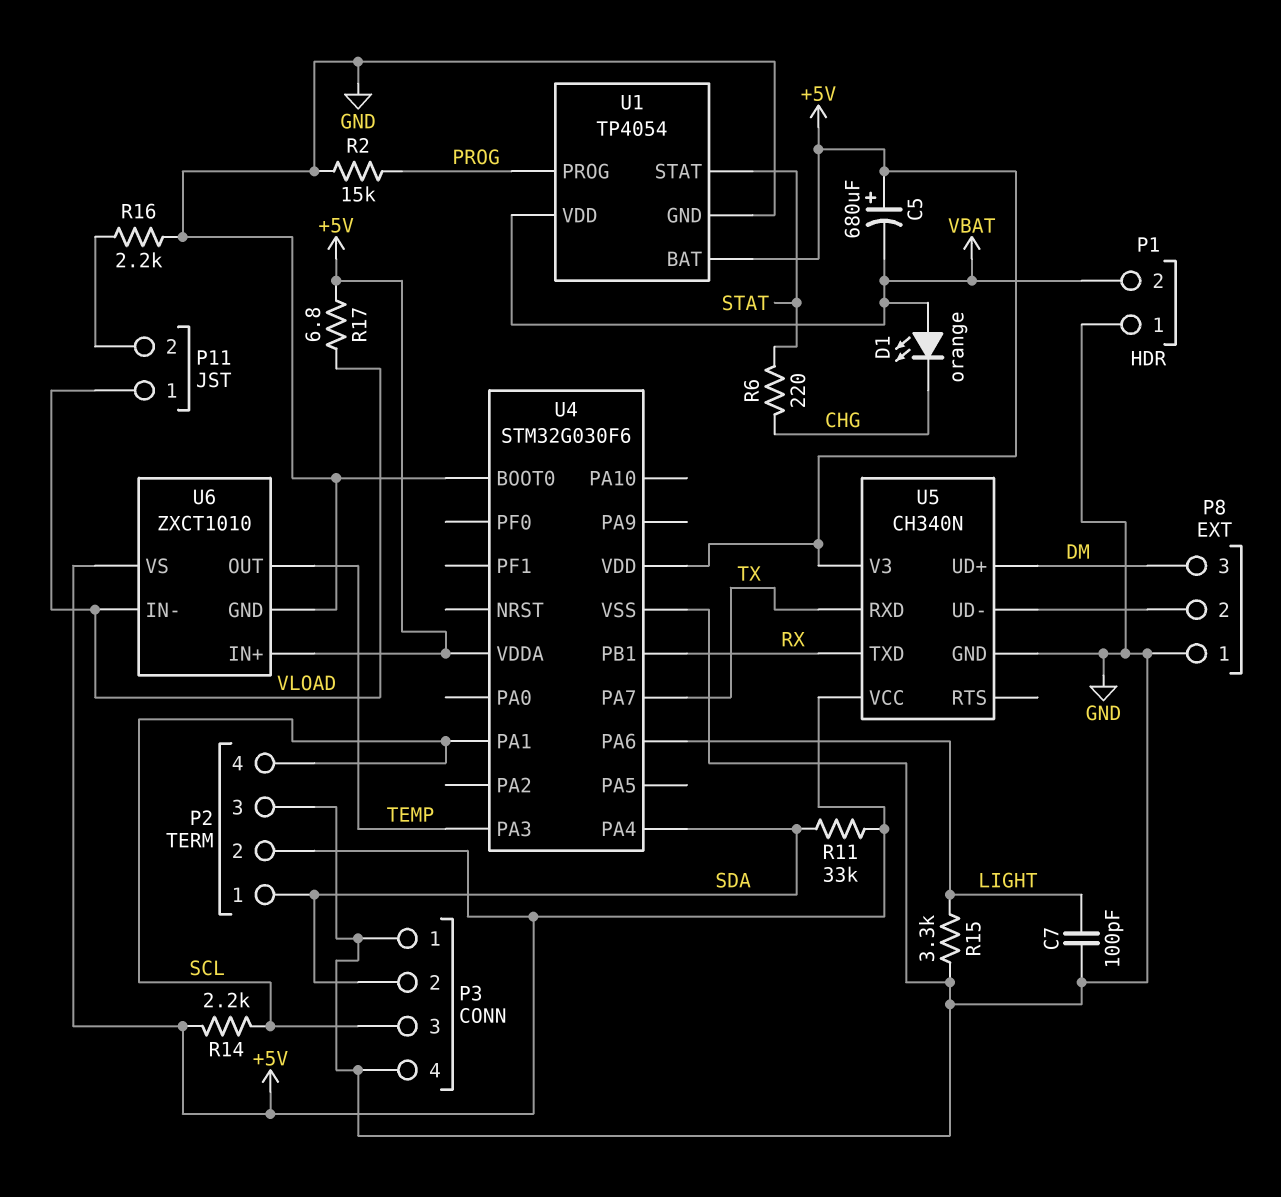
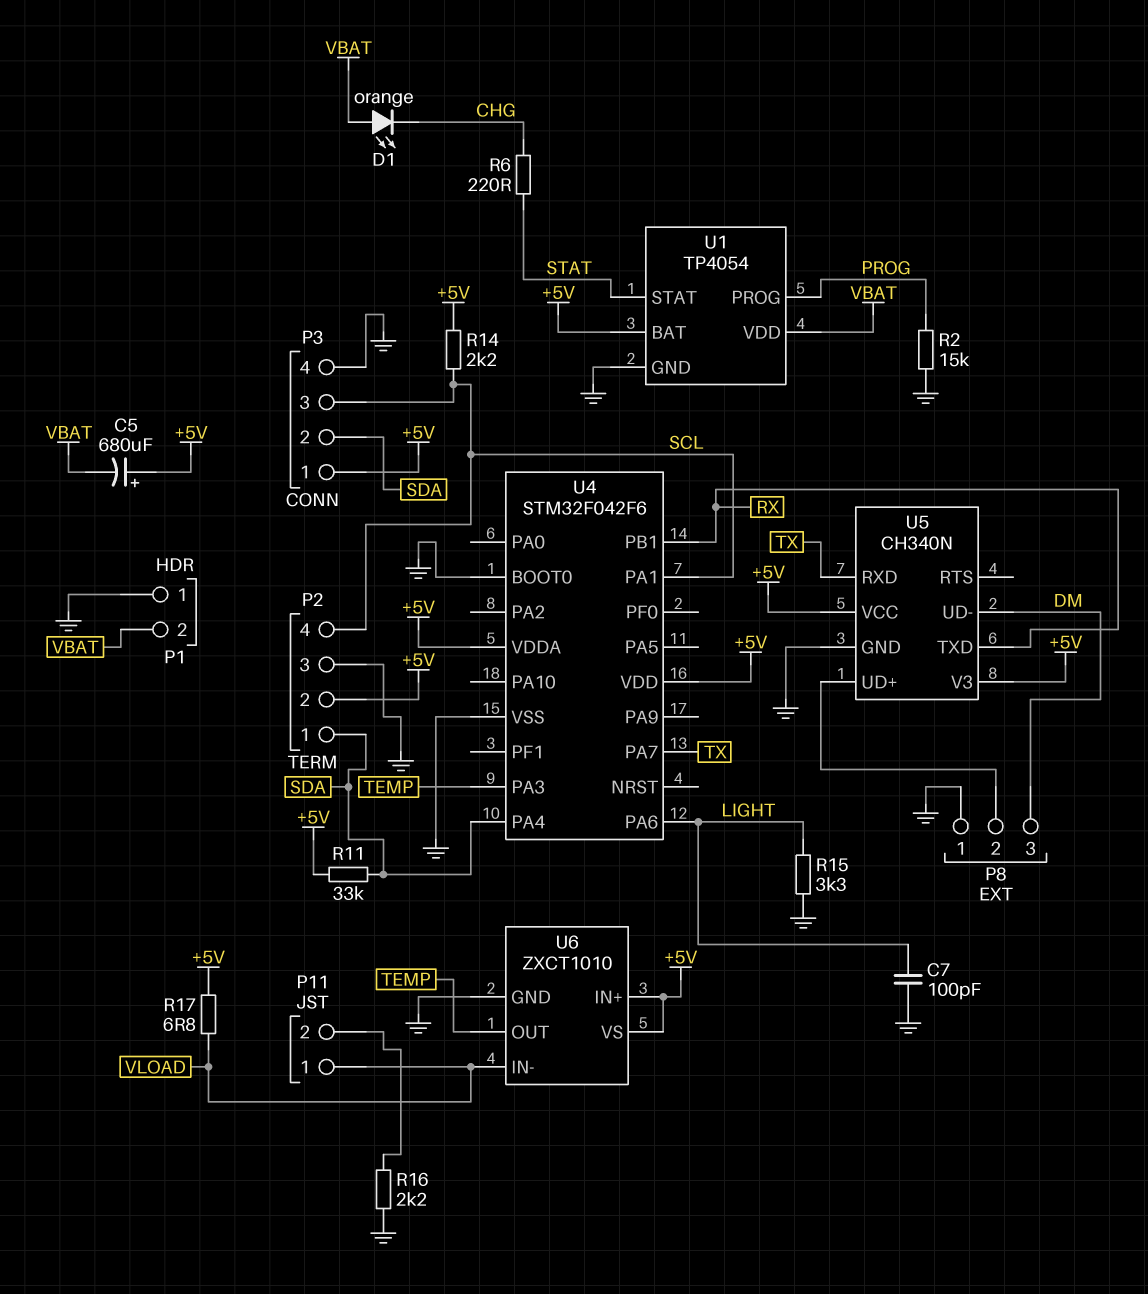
P3 pin 1: GND -> +5V
U4: STM32G030F6 -> STM32F042F6
U5 pin UD+: DM -> P8/2
U5 pin UD-: P8/2 -> DM

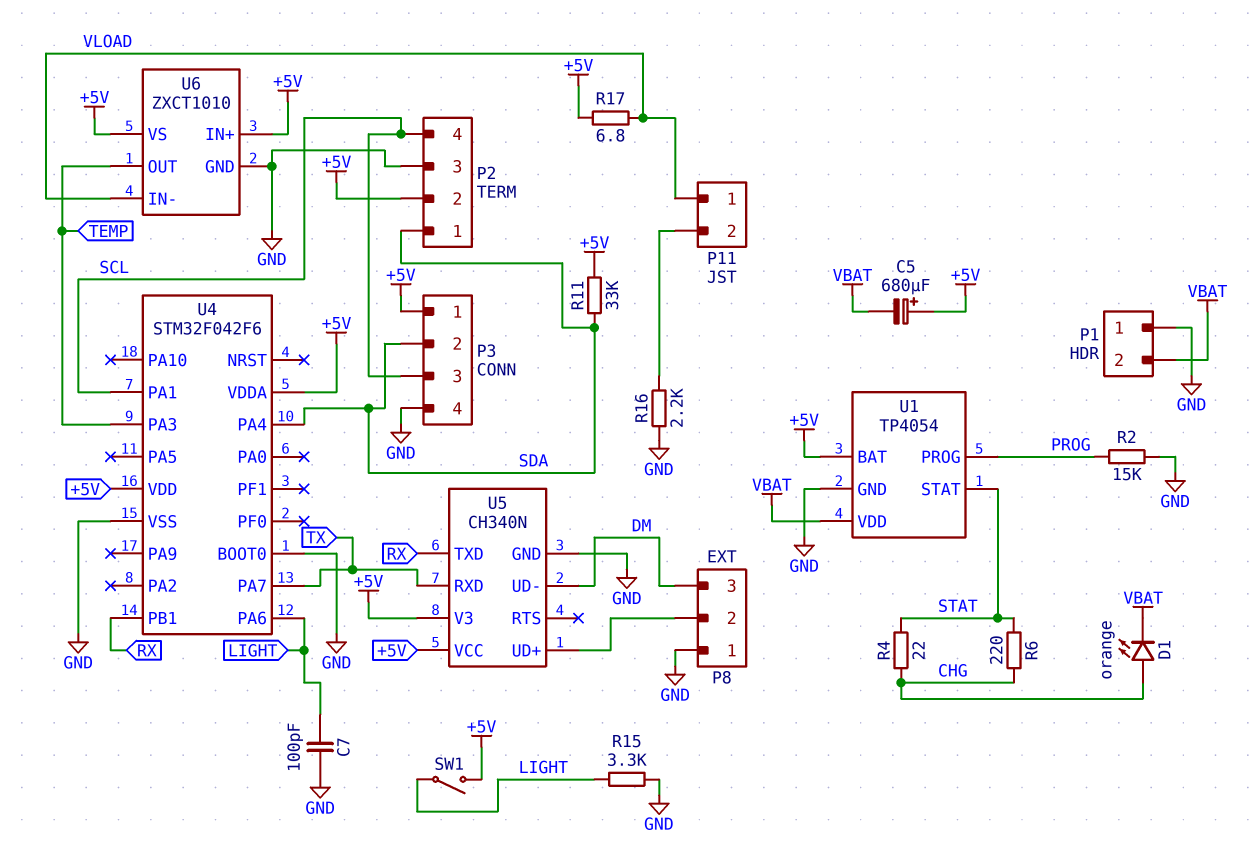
D1: LED orange (A VBAT, K CHG) -> LED orange (A CHG, K VBAT)
R4: none -> 22 (CHG, STAT)
R14: 2.2k (+5V, SCL) -> none
SW1: none -> switch (+5V, LIGHT)

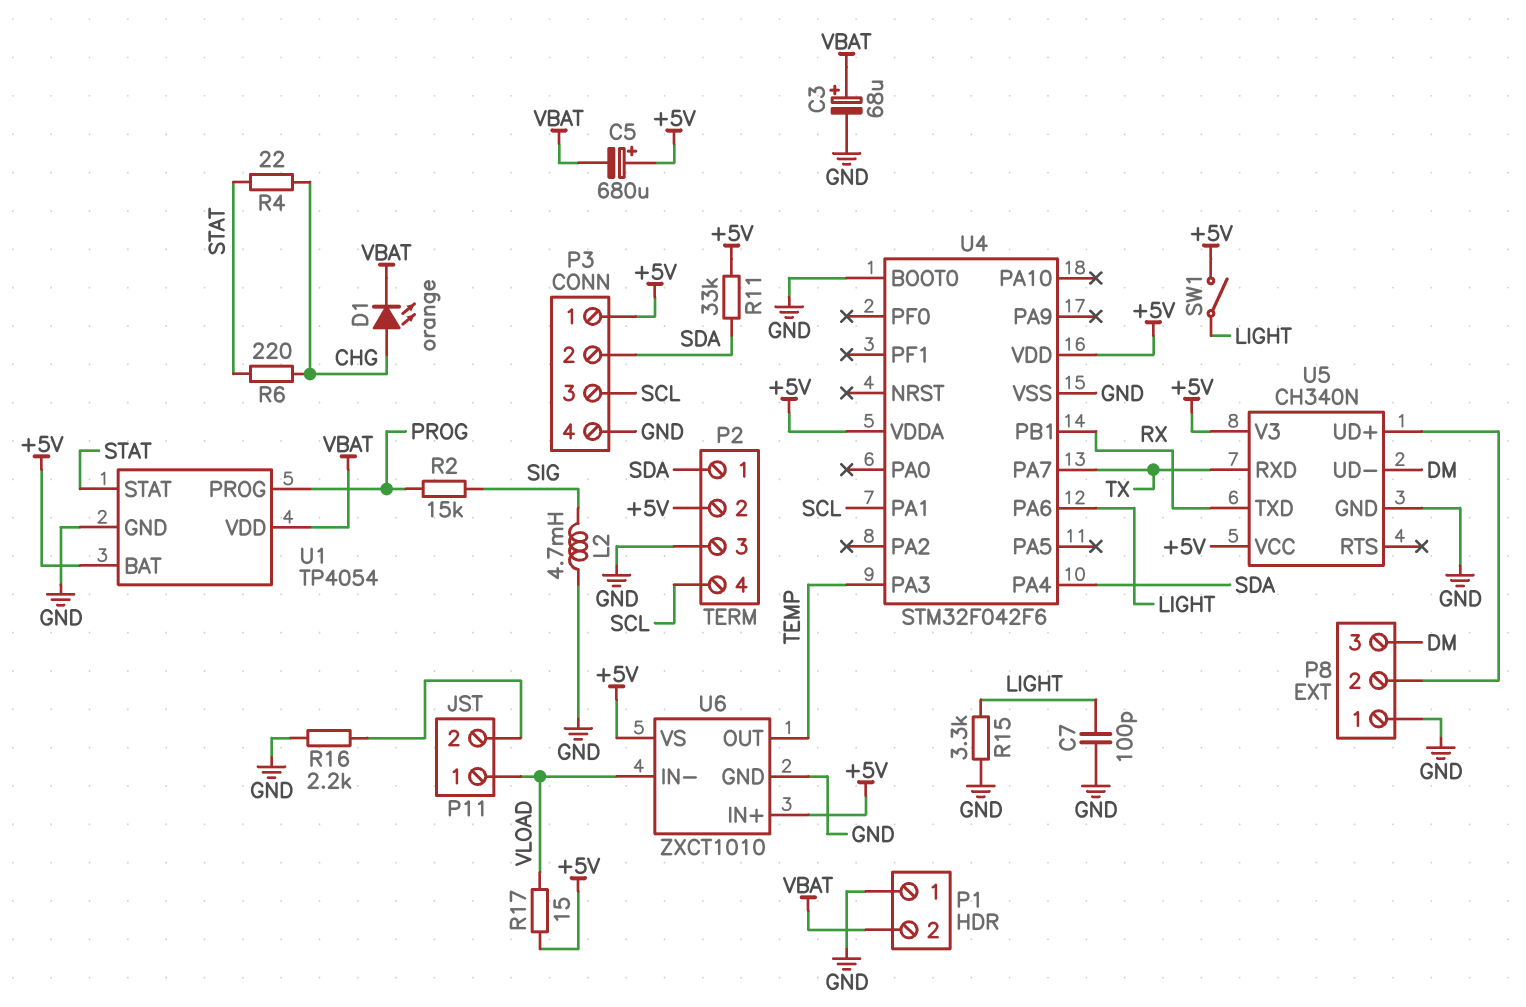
C3: none -> 68uF (plus VBAT, minus GND)
L2: none -> 4.7mH (GND, SIG)
R2: 15k (GND, PROG) -> 15k (PROG, SIG)
R17: 6.8 (+5V, VLOAD) -> 15 (+5V, VLOAD)

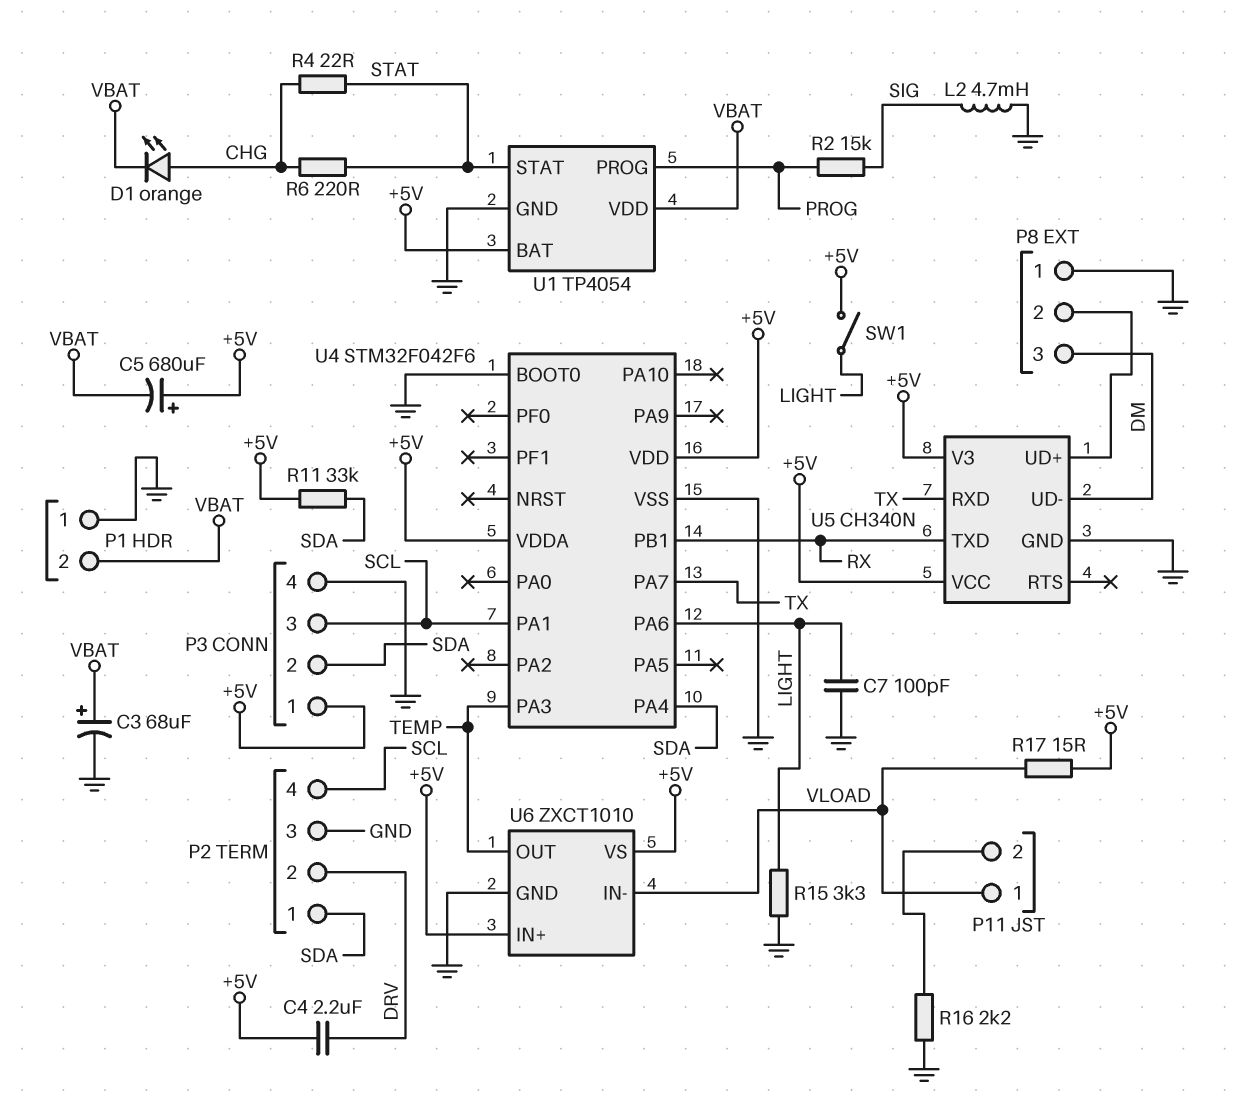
C4: none -> 2.2uF (+5V, DRV)
P2 pin 2: +5V -> DRV

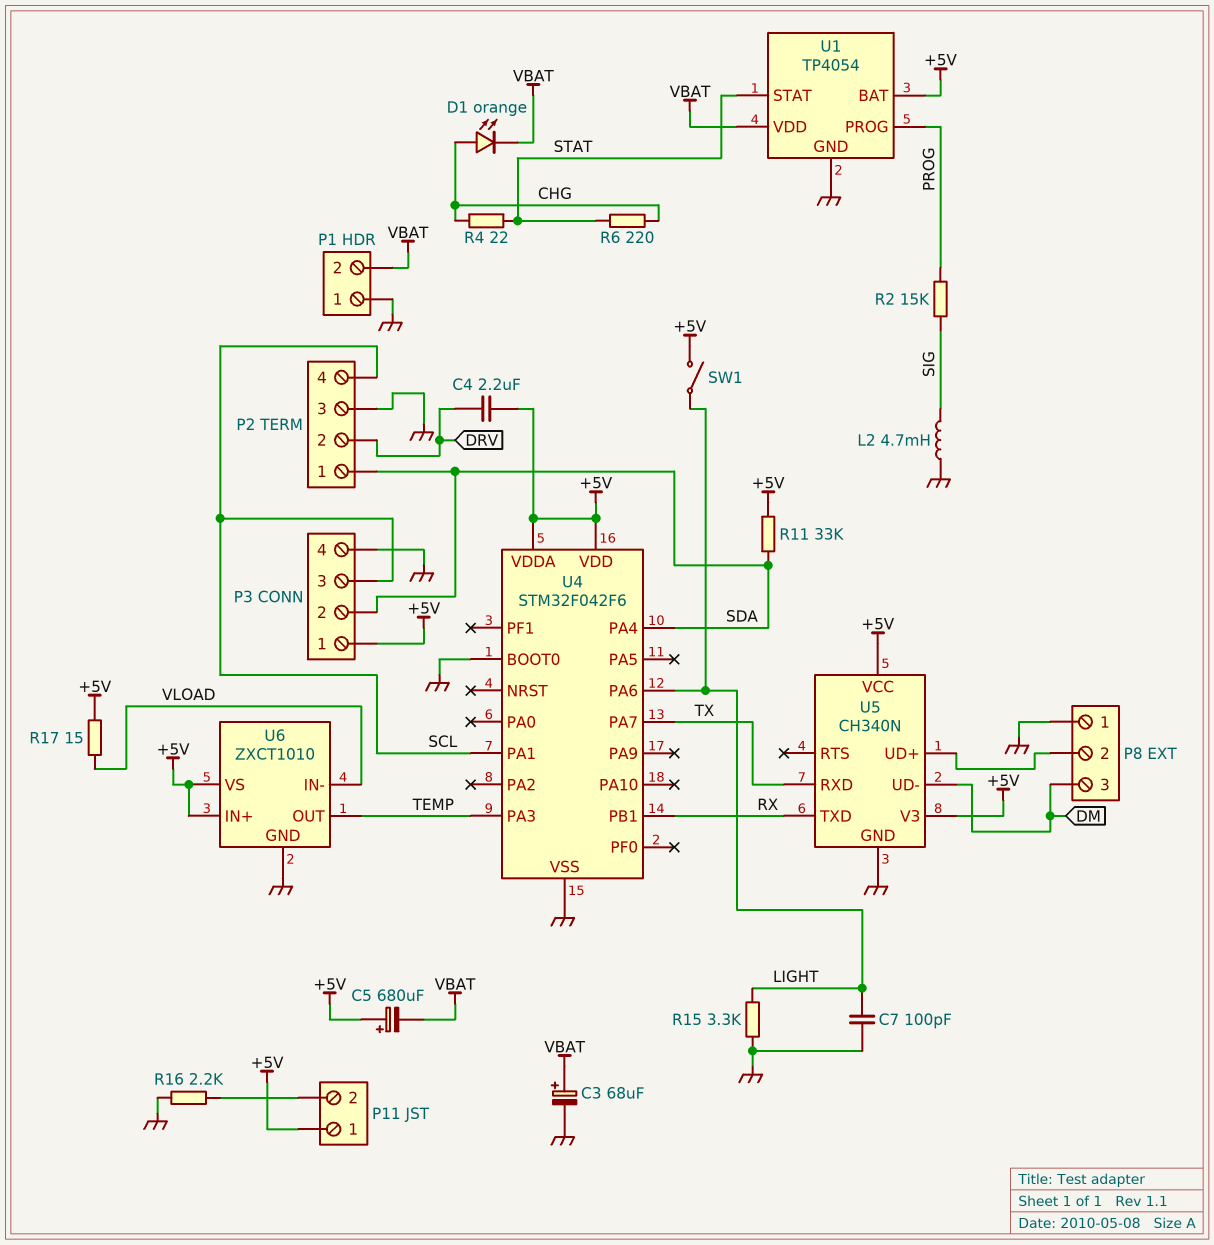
P11 pin 1: VLOAD -> +5V

